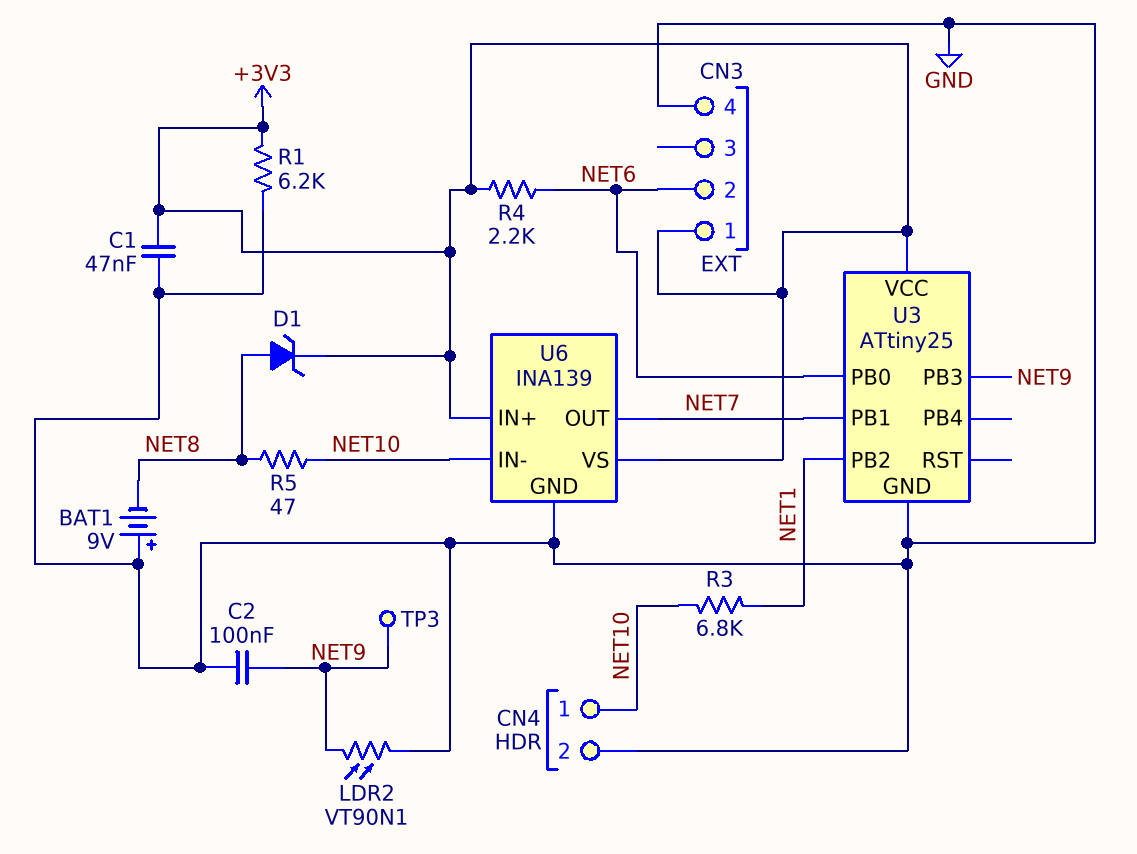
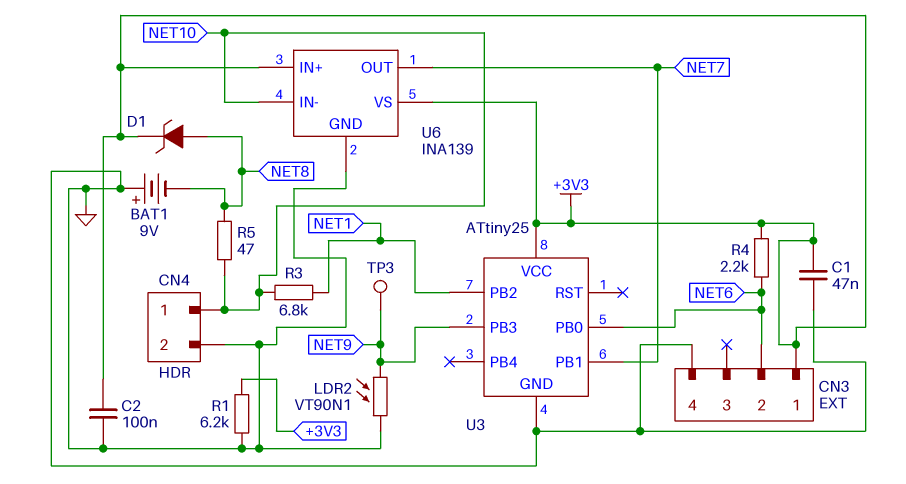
C2: 100nF (GND, NET9) -> 100nF (+3V3, GND)

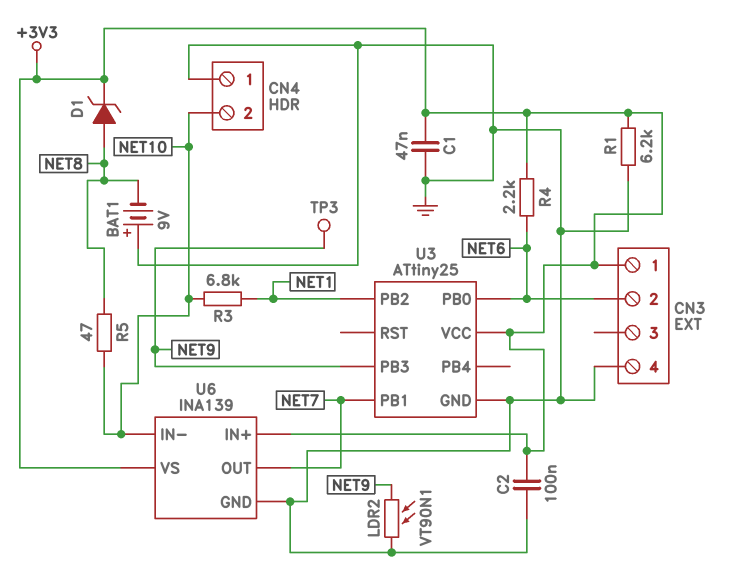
CN4 pin 1: NET10 -> GND
CN4 pin 2: GND -> NET10

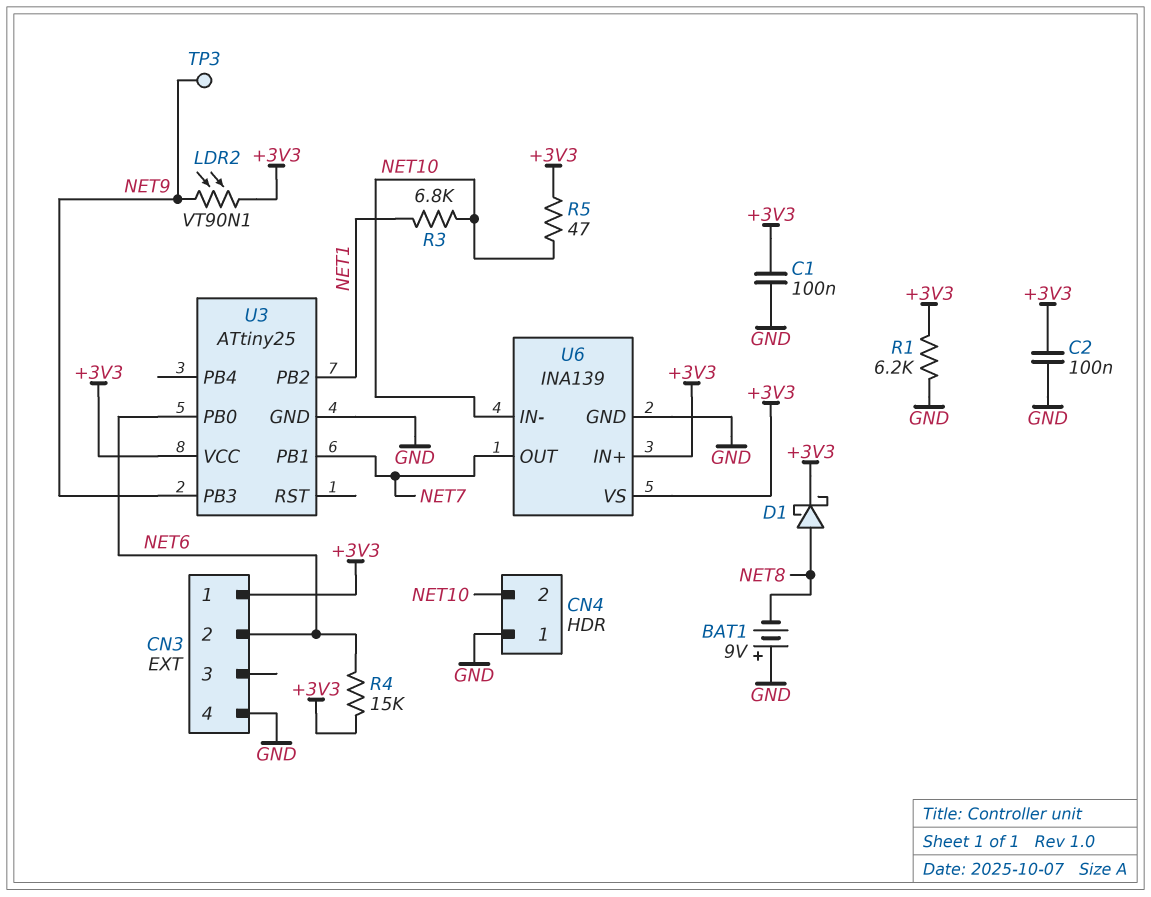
C1: 47nF (+3V3, GND) -> 100nF (+3V3, GND)
D1: zener (A NET8, K +3V3) -> schottky (A NET8, K +3V3)
LDR2: VT90N1 (GND, NET9) -> VT90N1 (+3V3, NET9)
R4: 2.2k (+3V3, NET6) -> 15k (+3V3, NET6)
R5: 47 (NET8, NET10) -> 47 (+3V3, NET10)

